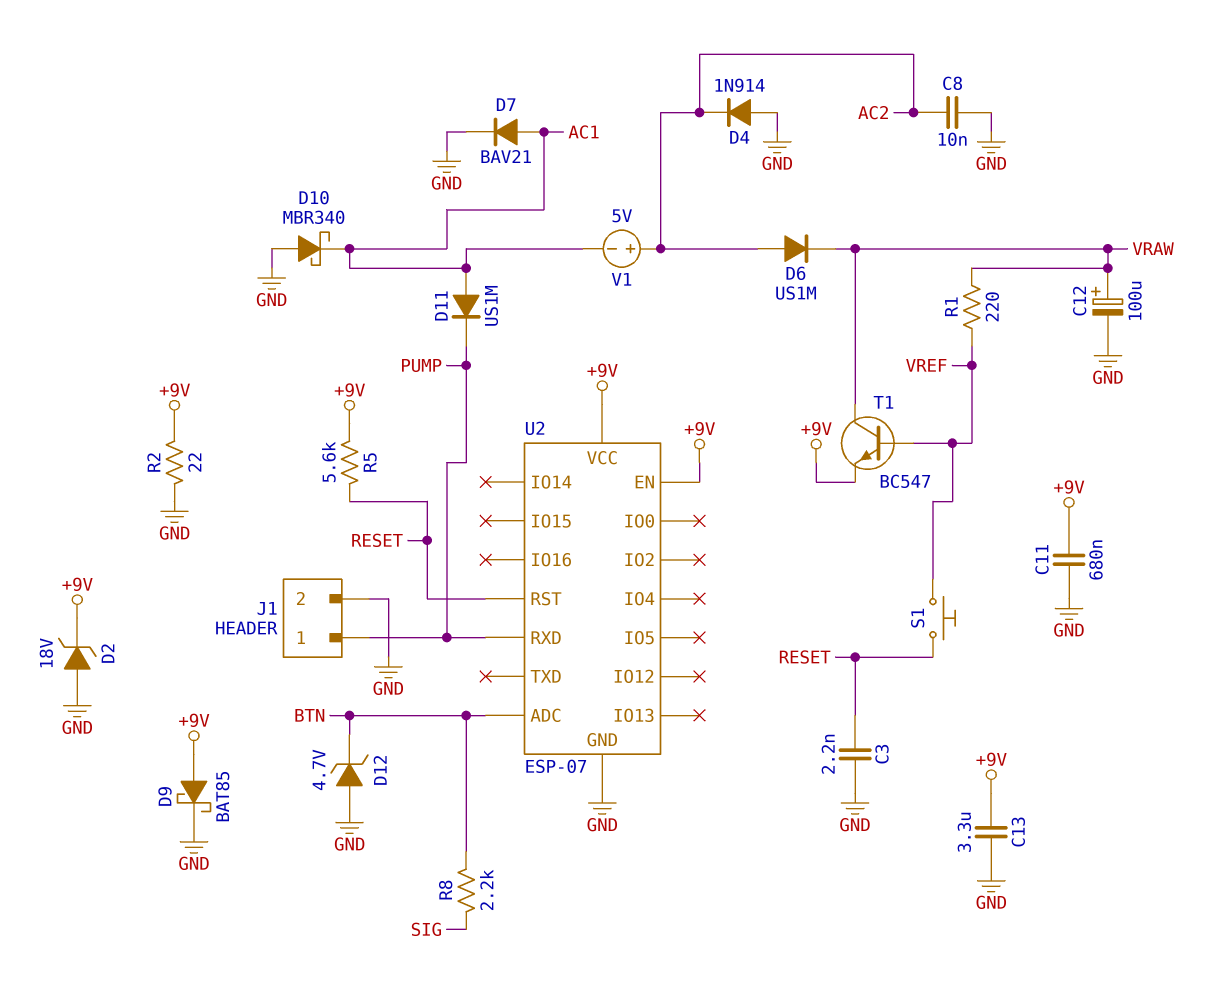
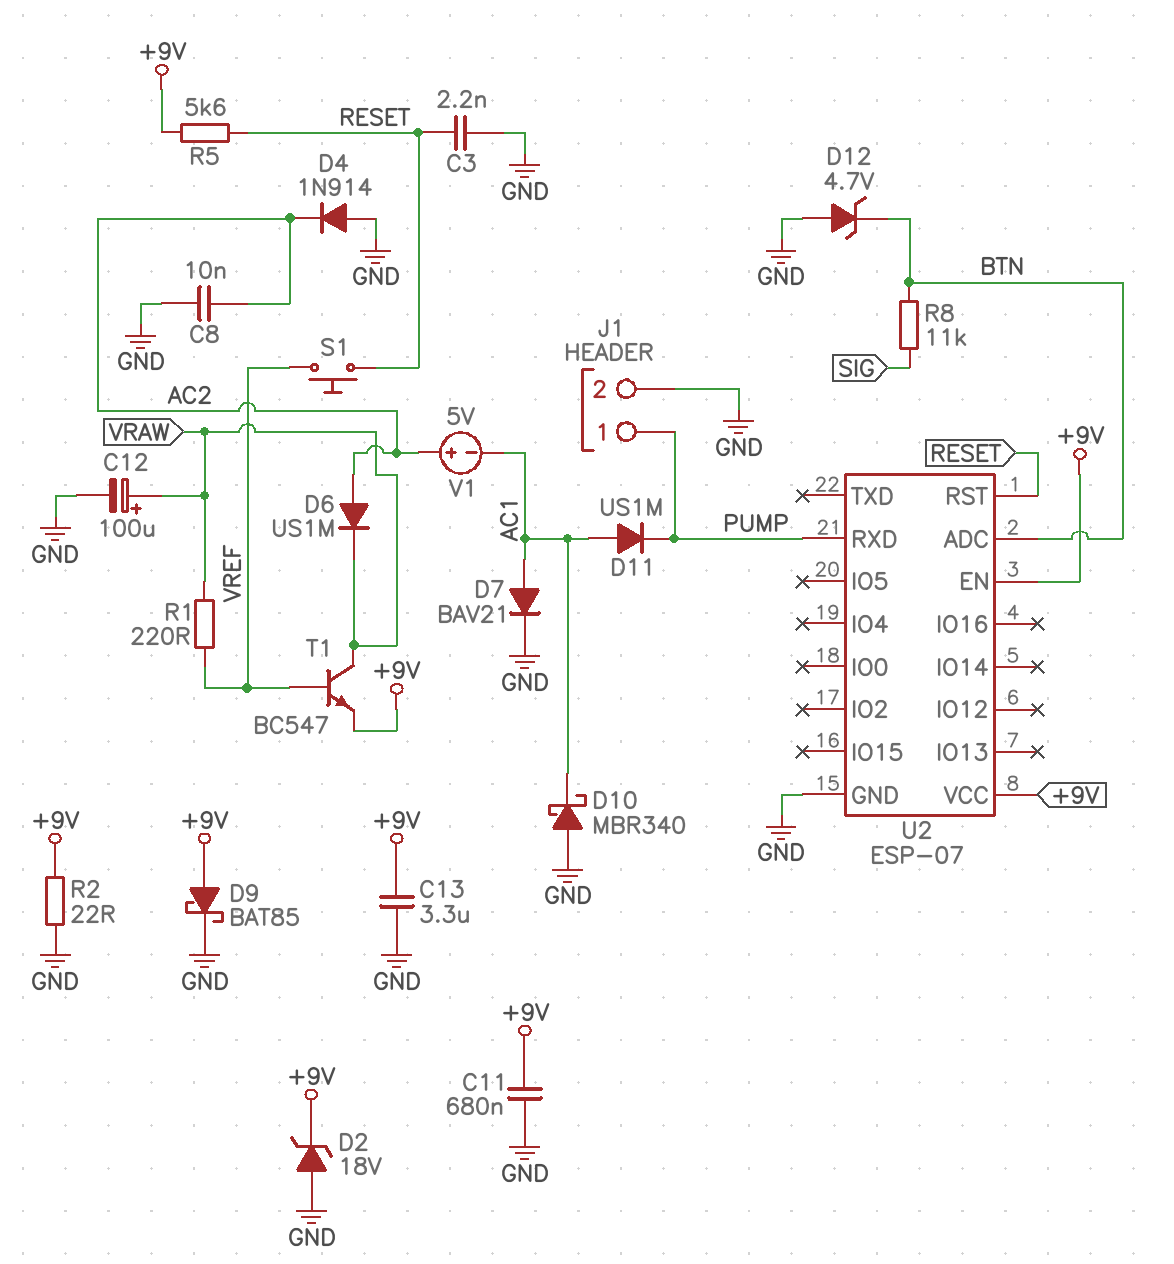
R8: 2.2k (BTN, SIG) -> 11k (BTN, SIG)

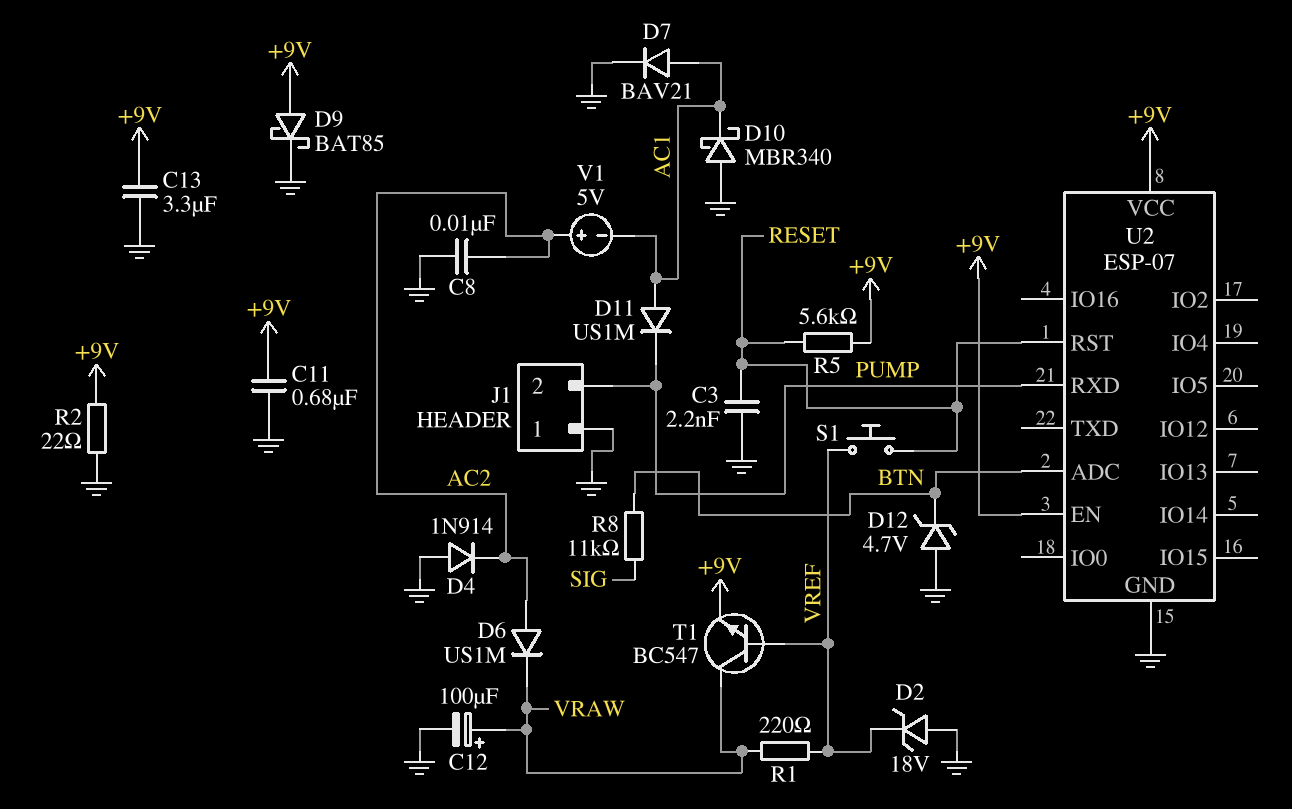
D2: zener 18V (A GND, K +9V) -> zener 18V (A GND, K VREF)
J1 pin 1: PUMP -> GND
J1 pin 2: GND -> PUMP

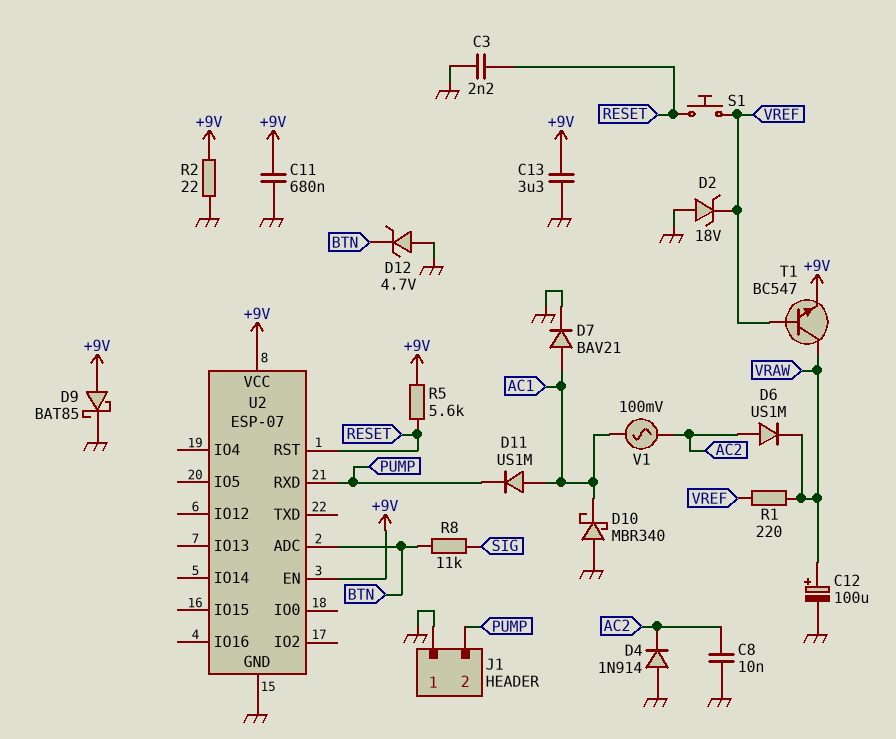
V1: 5V (plus AC2, minus AC1) -> AC 100mV (AC1, AC2)

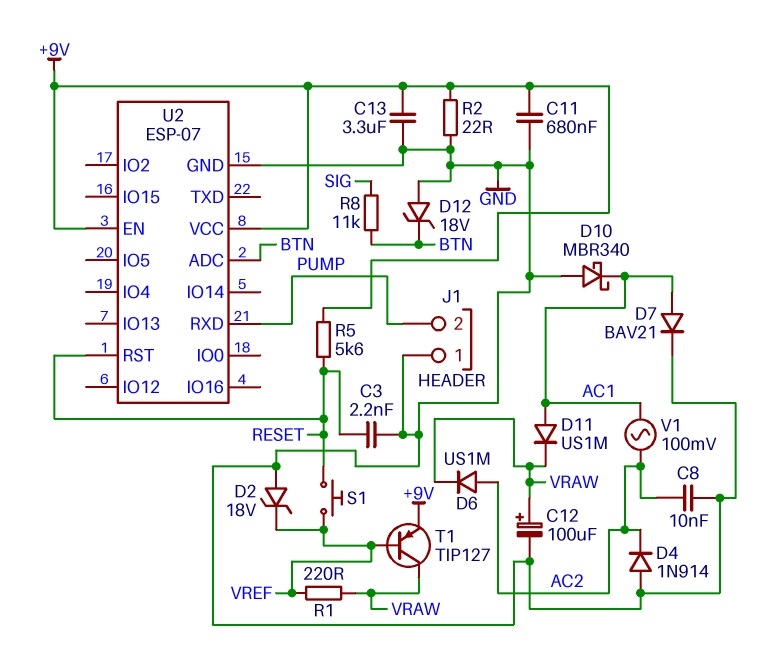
D9: schottky BAT85 (A +9V, K GND) -> none
D11: diode US1M (A AC1, K PUMP) -> diode US1M (A AC1, K VRAW)
D12: zener 4.7V (A GND, K BTN) -> zener 18V (A GND, K BTN)
T1: NPN BC547 (B VREF, C VRAW, E +9V) -> PNP TIP127 (B VREF, C VRAW, E +9V)

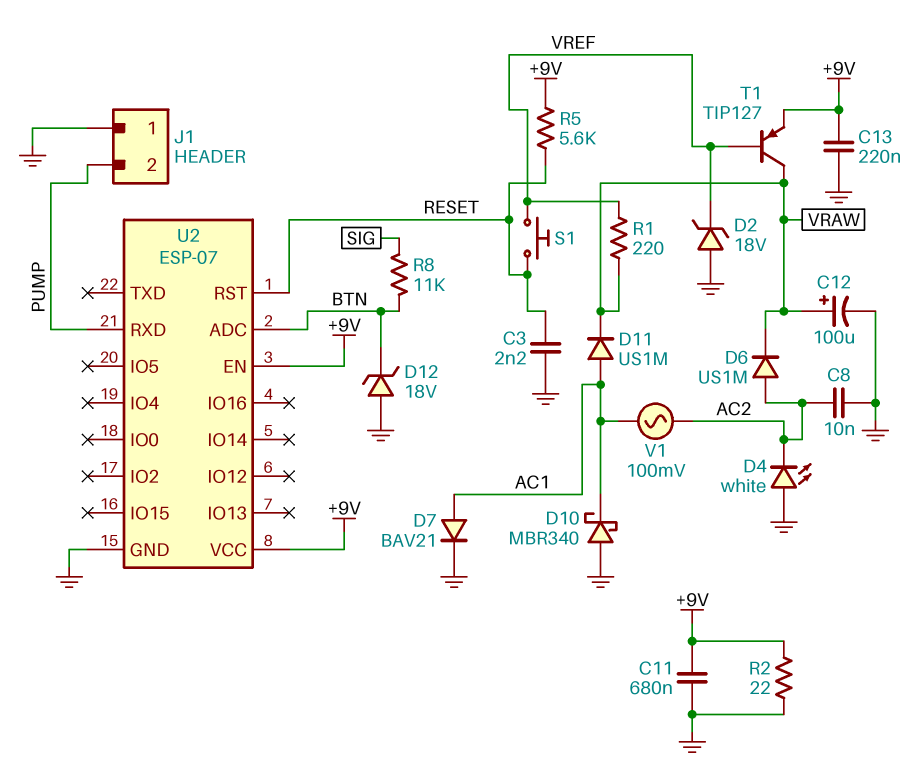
C13: 3.3uF (+9V, GND) -> 220nF (+9V, GND)
D4: diode 1N914 (A GND, K AC2) -> LED white (A GND, K AC2)

